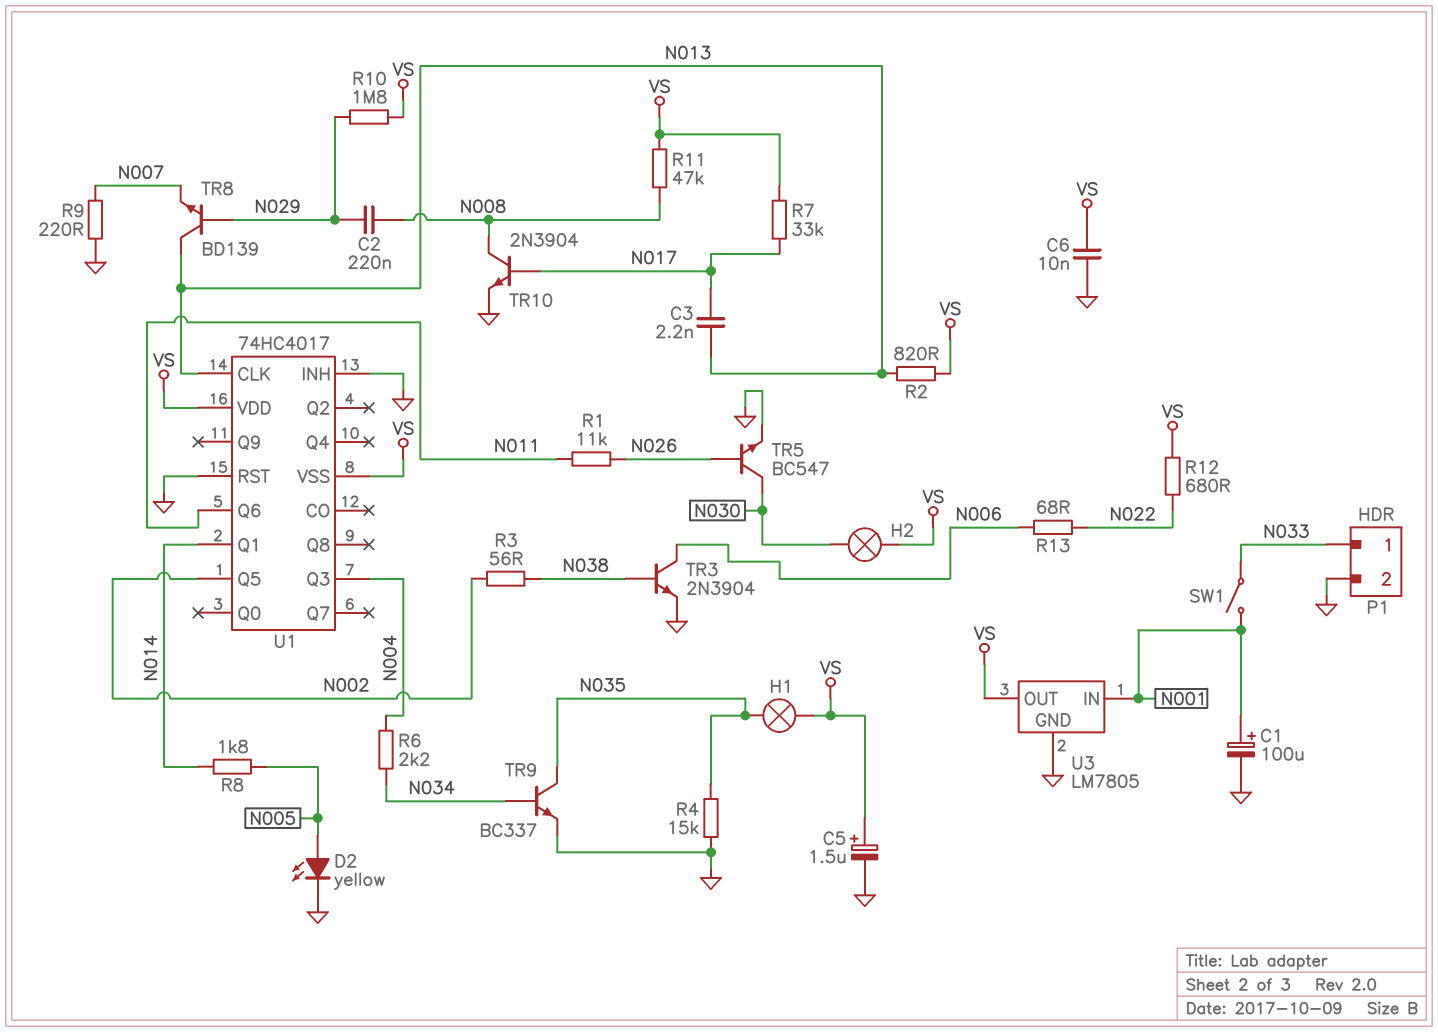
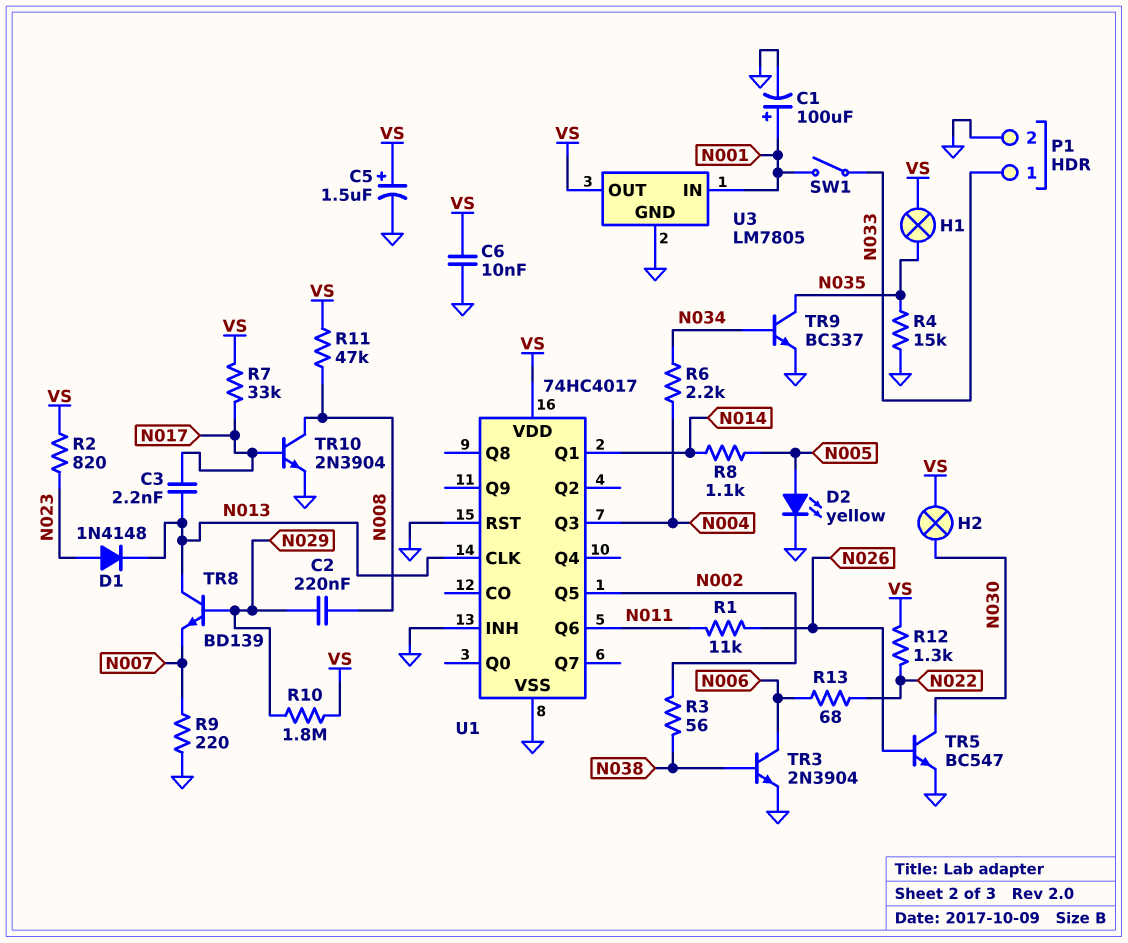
D1: none -> diode 1N4148 (A N023, K N013)
R2: 820 (N013, VS) -> 820 (N023, VS)
R8: 1.8k (N005, N014) -> 1.1k (N005, N014)
R12: 680 (N022, VS) -> 1.3k (N022, VS)
U1 pin VSS: VS -> GND

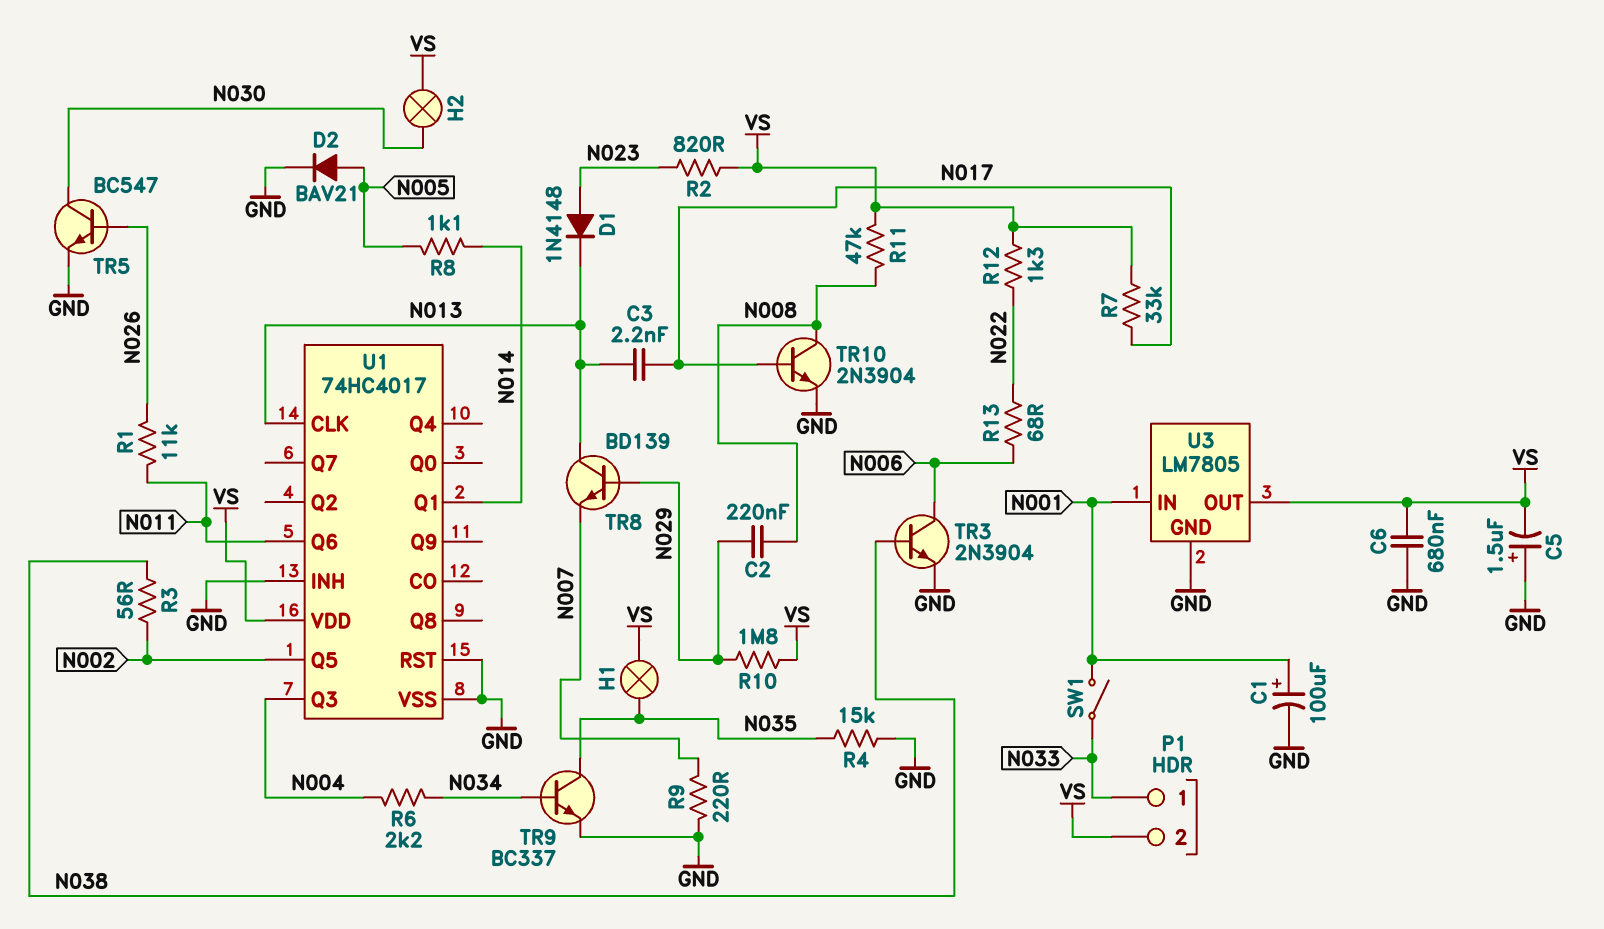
C5: 1.5uF (plus VS, minus GND) -> 1.5uF (plus GND, minus VS)
C6: 10nF (GND, VS) -> 680nF (GND, VS)
D2: LED yellow (A N005, K GND) -> diode BAV21 (A N005, K GND)
P1 pin 2: GND -> VS

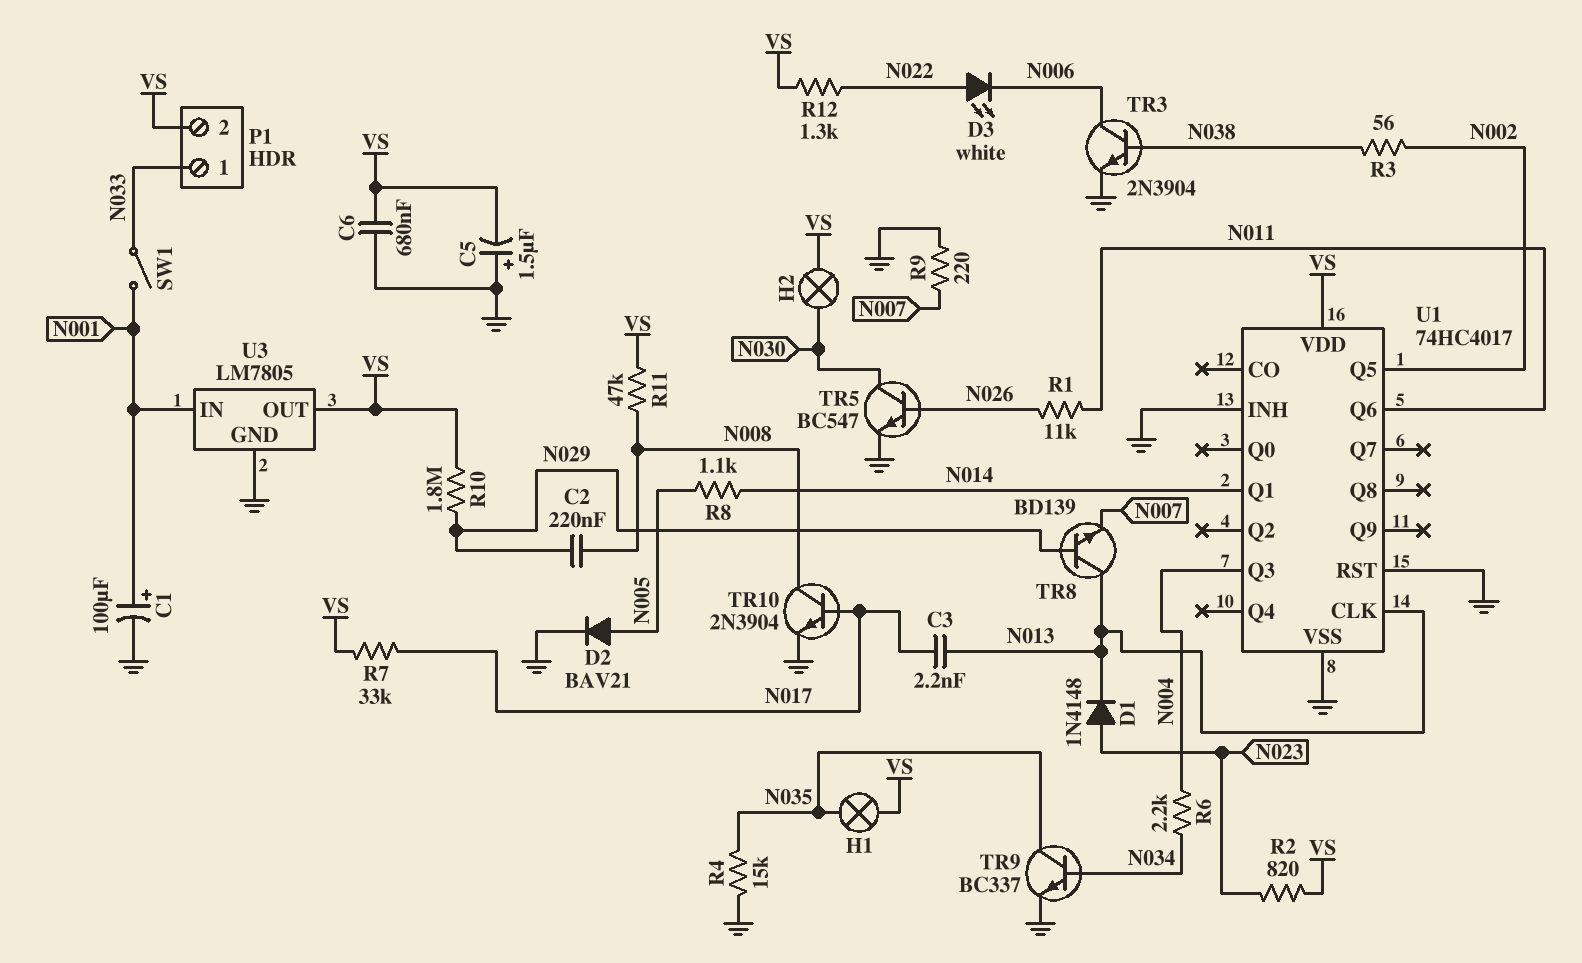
D3: none -> LED white (A N022, K N006)
R13: 68 (N006, N022) -> none

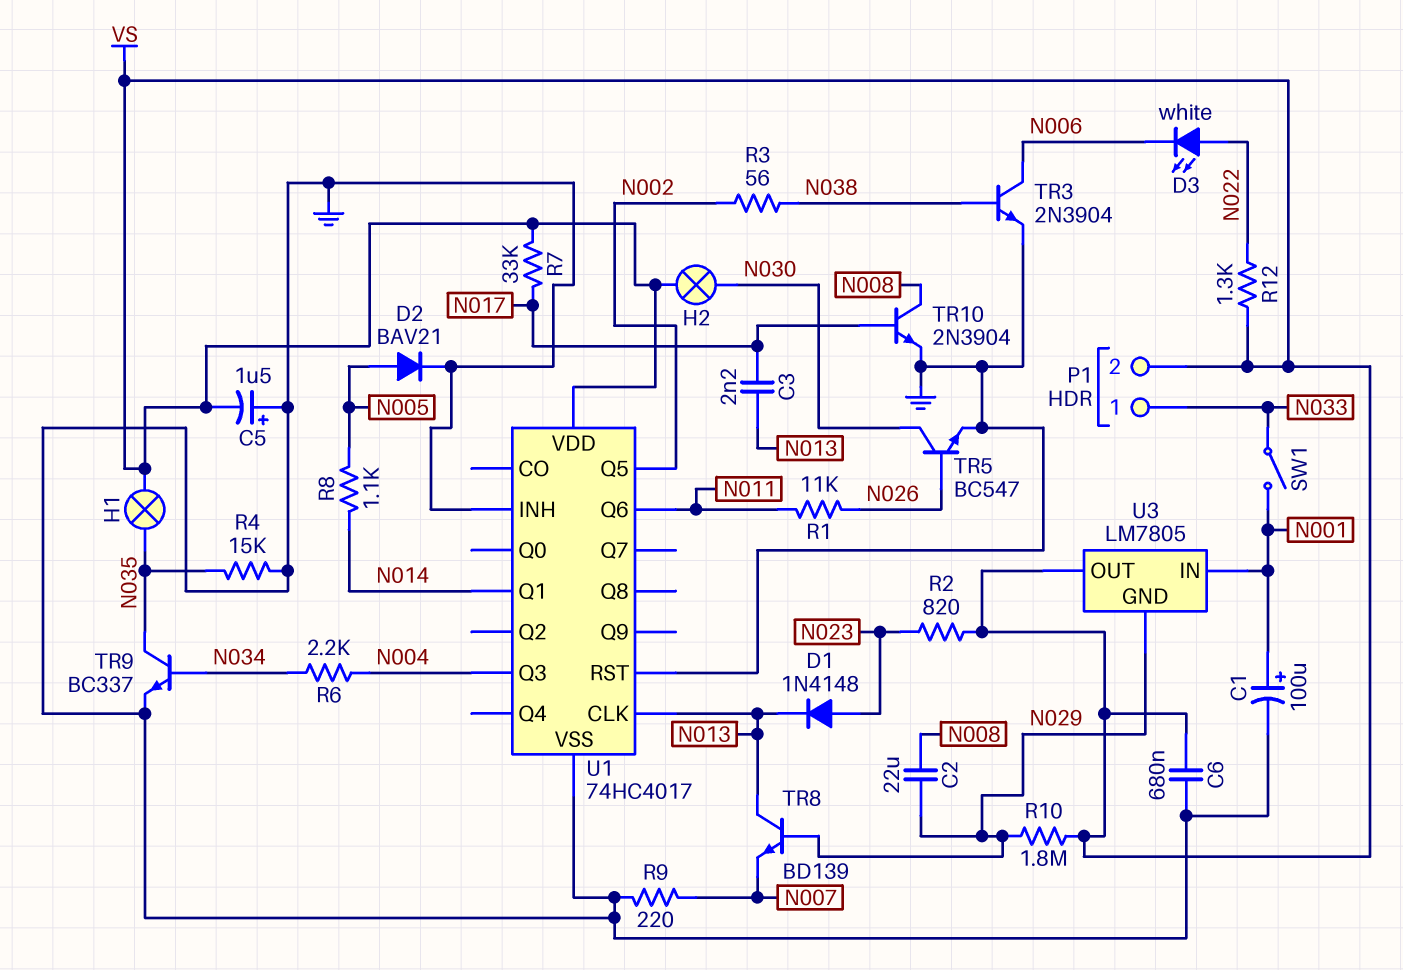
C2: 220nF (N008, N029) -> 22uF (N008, N029)
R11: 47k (N008, VS) -> none
U3 pin GND: GND -> N029

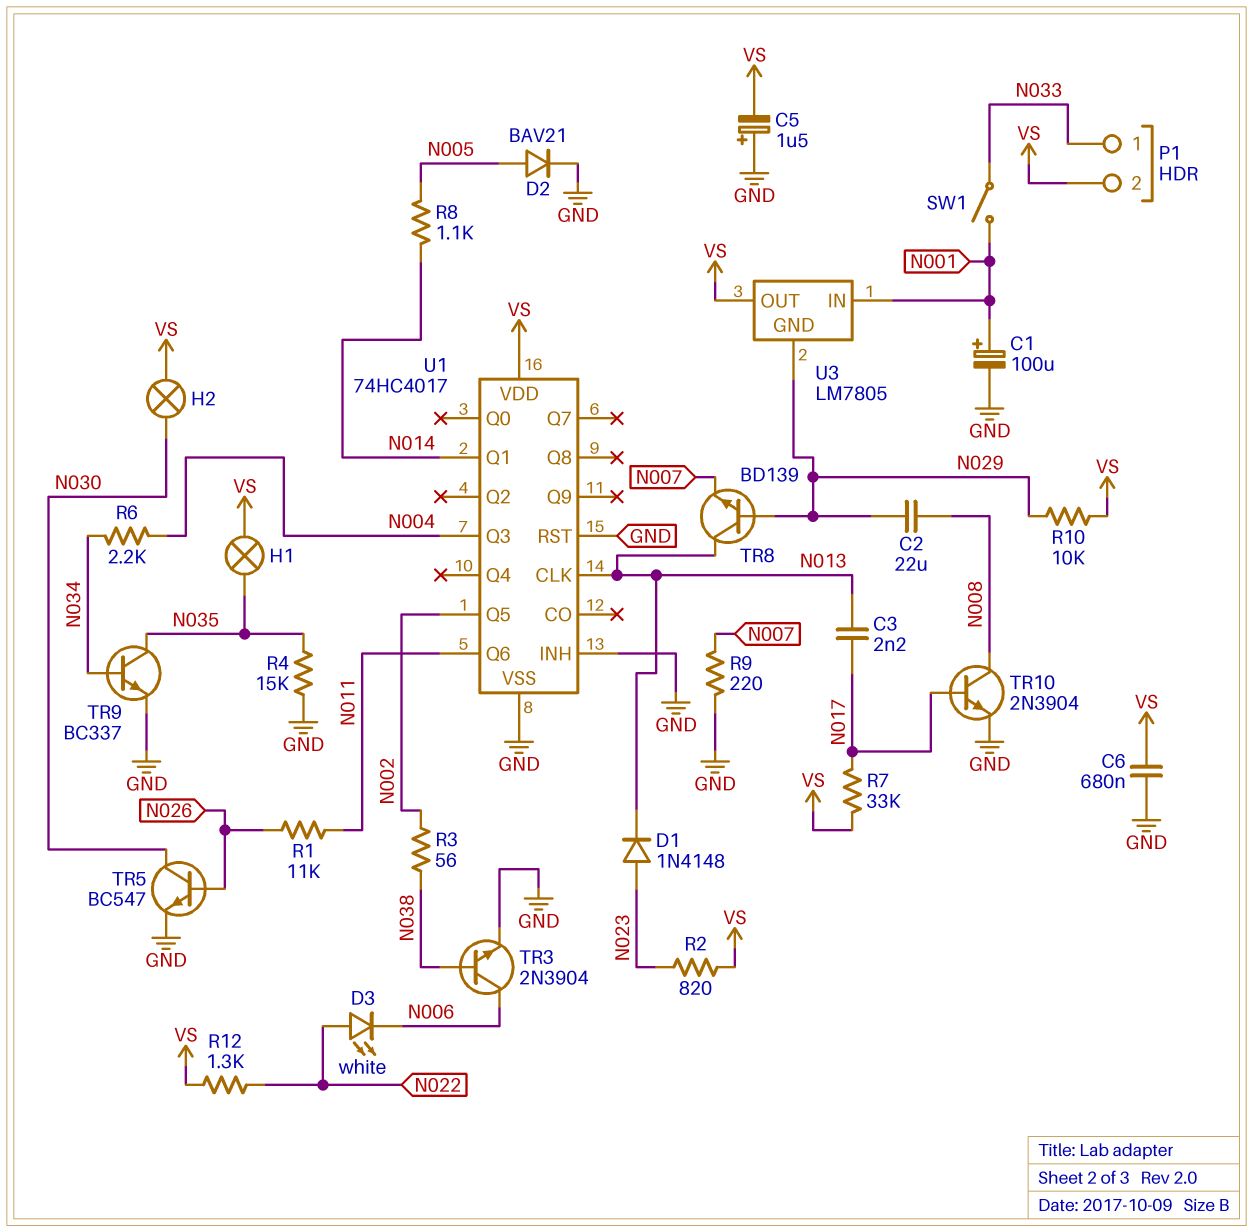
R10: 1.8M (N029, VS) -> 10k (N029, VS)

